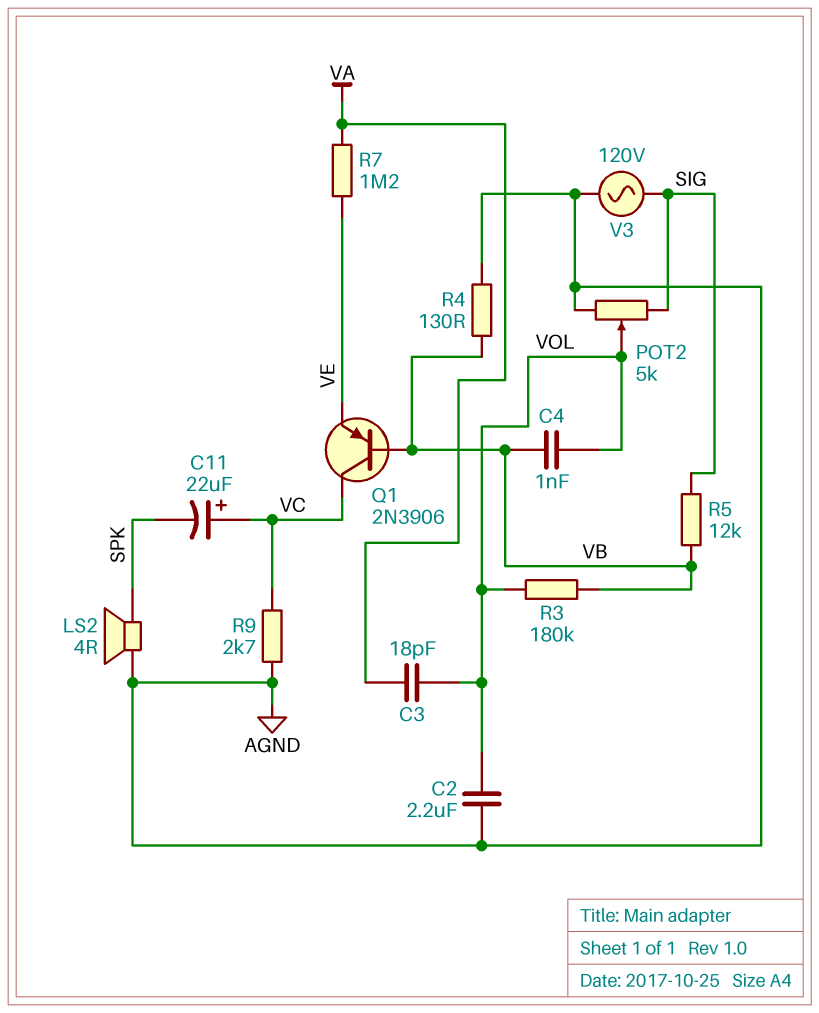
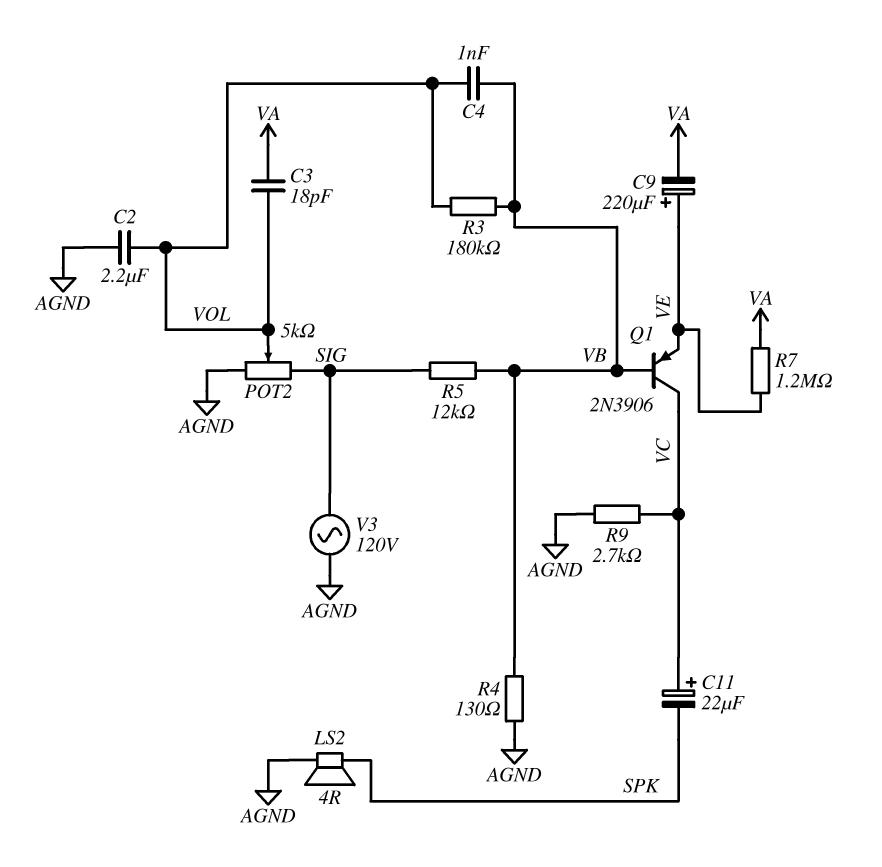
C9: none -> 220uF (plus VE, minus VA)

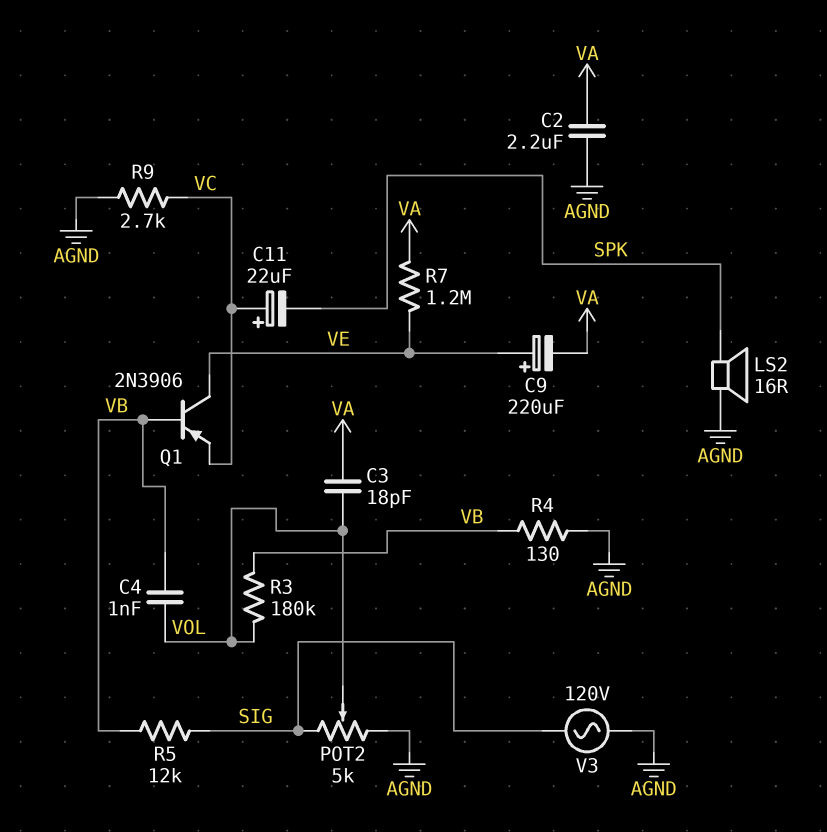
C2: 2.2uF (AGND, VOL) -> 2.2uF (AGND, VA)
LS2: speaker 4R (AGND, SPK) -> speaker 16R (AGND, SPK)
Q1: PNP 2N3906 (B VB, C VC, E VE) -> PNP 2N3906 (B VB, C VE, E VC)

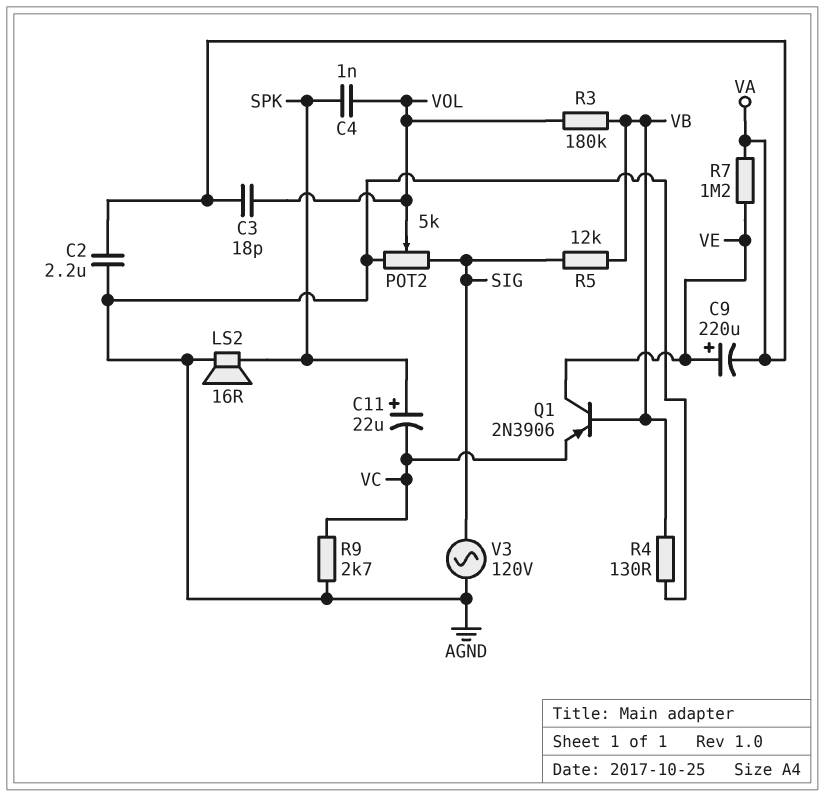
C4: 1nF (VB, VOL) -> 1nF (SPK, VOL)
C11: 22uF (plus VC, minus SPK) -> 22uF (plus SPK, minus VC)

